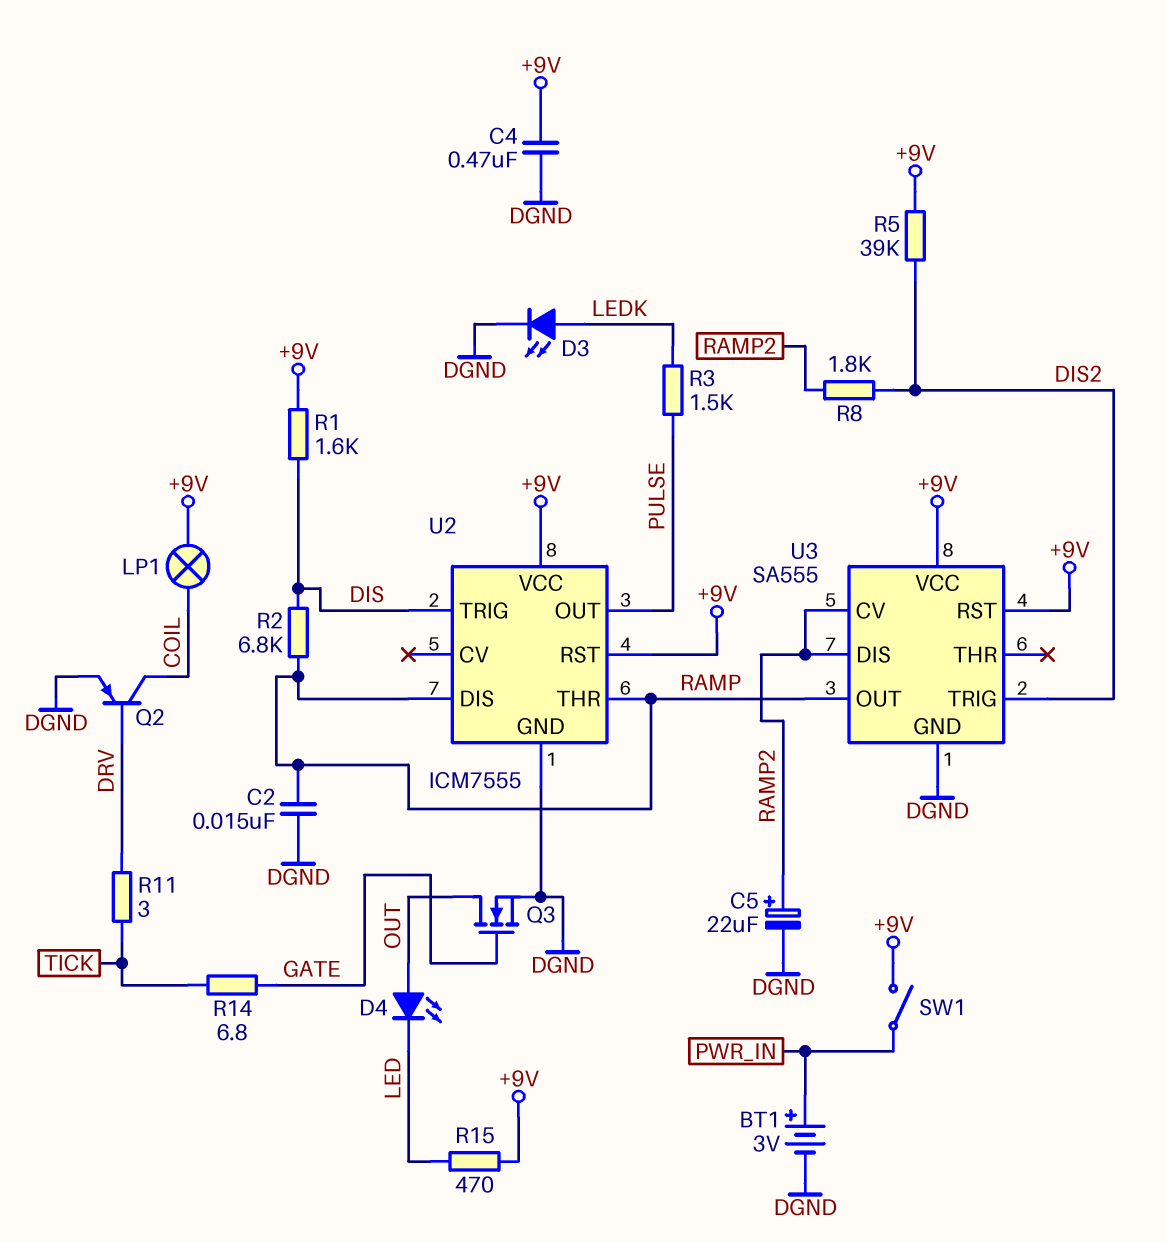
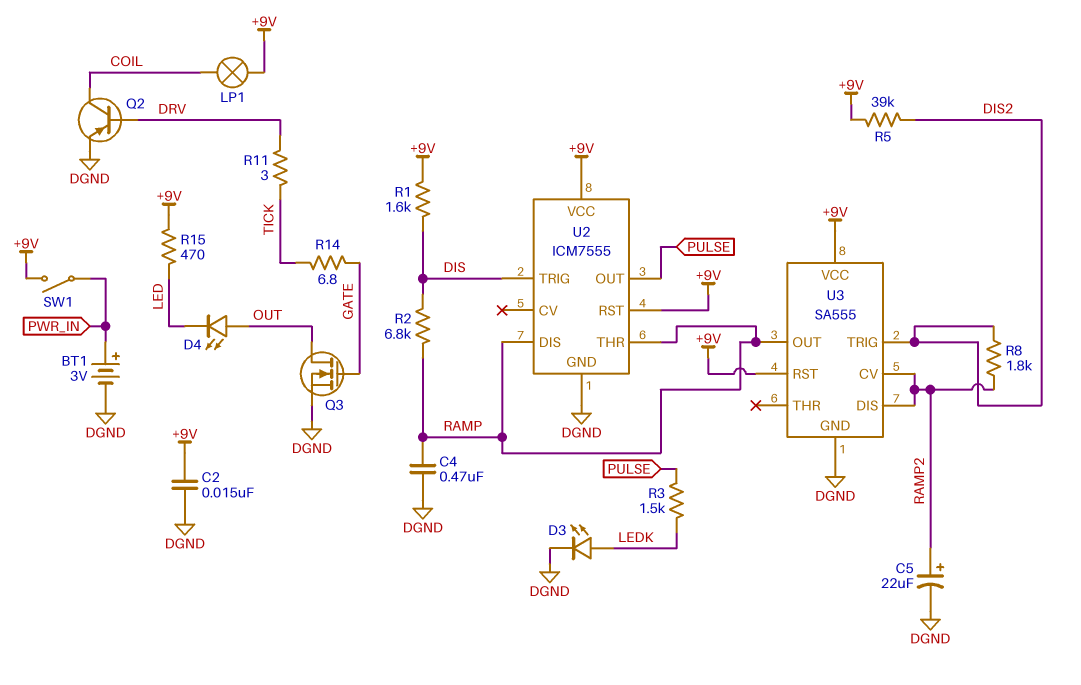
C2: 15nF (DGND, RAMP) -> 15nF (+9V, DGND)
C4: 470nF (+9V, DGND) -> 470nF (DGND, RAMP)

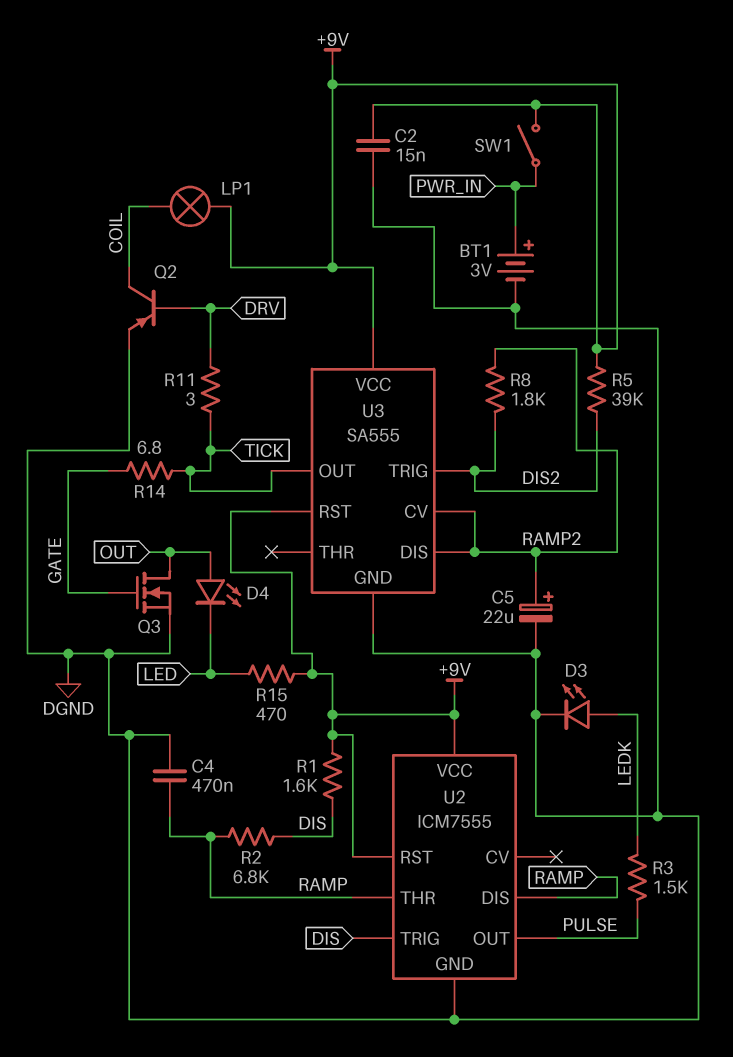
U3 pin OUT: RAMP -> TICK

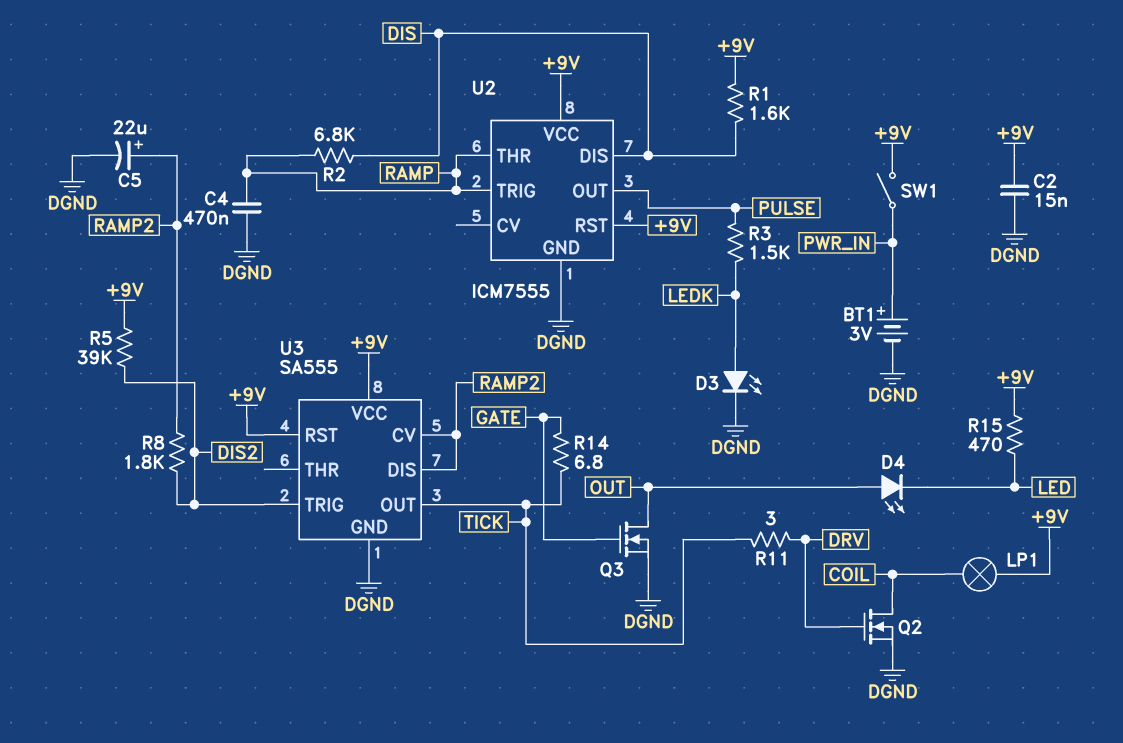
Q2: PNP (B DRV, C COIL, E DGND) -> NMOS (G DRV, D COIL, S DGND)
U2 pin DIS: RAMP -> DIS
U2 pin TRIG: DIS -> RAMP

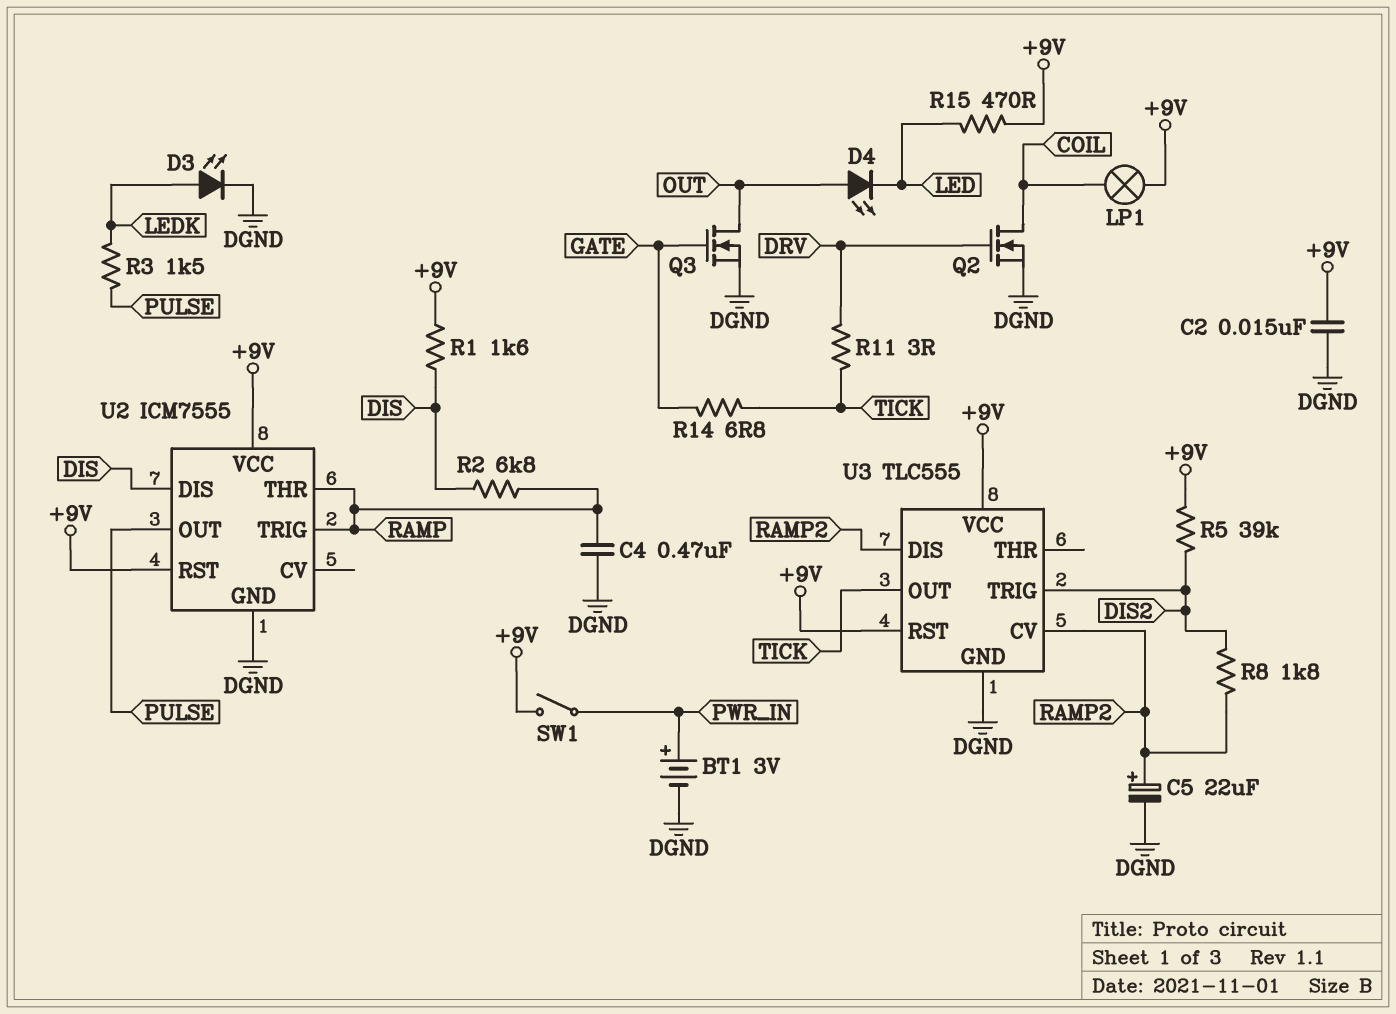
U3: SA555 -> TLC555

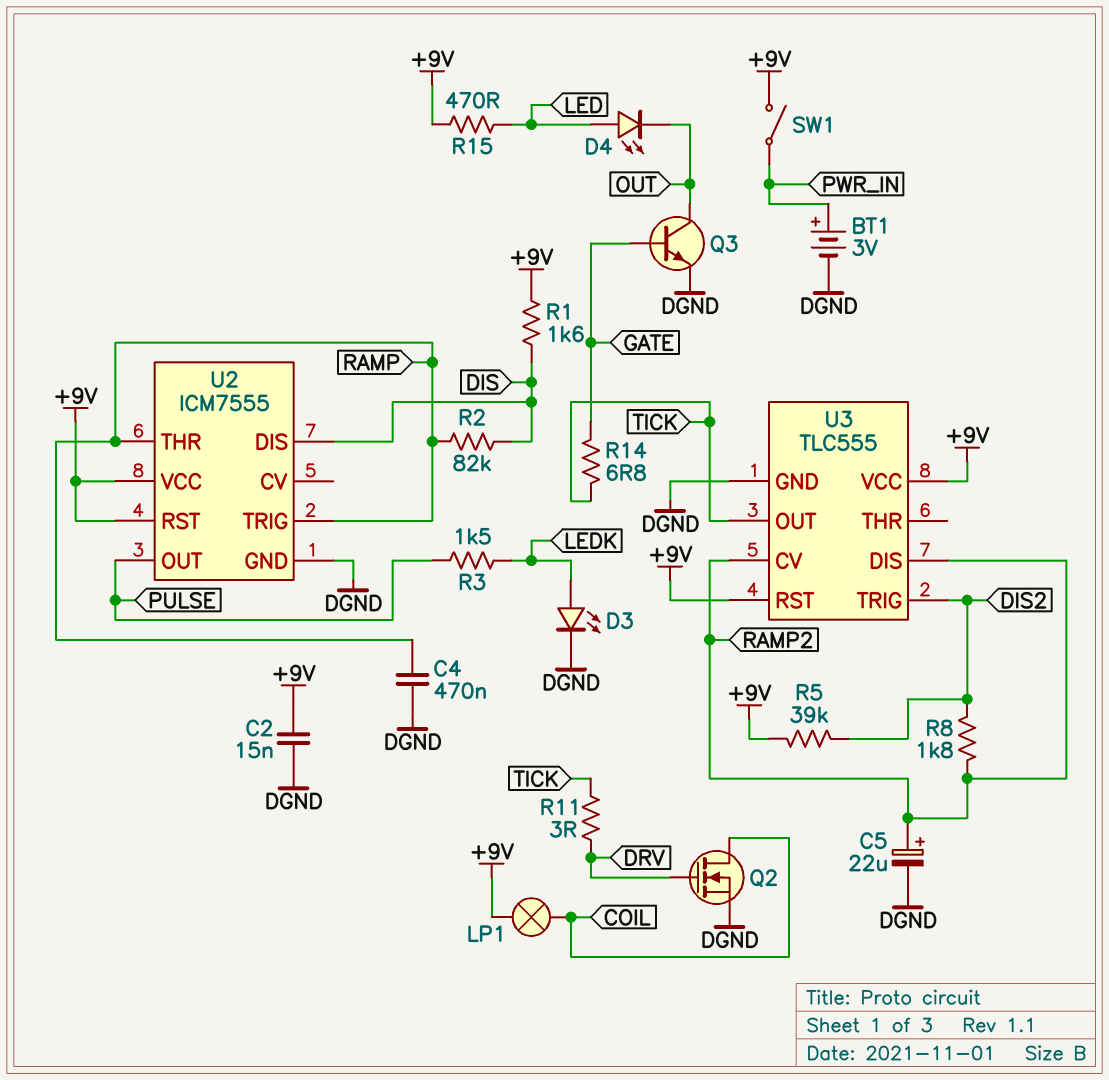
D4: LED (A OUT, K LED) -> LED (A LED, K OUT)
Q3: NMOS (G GATE, D OUT, S DGND) -> NPN (B GATE, C OUT, E DGND)
R2: 6.8k (DIS, RAMP) -> 82k (DIS, RAMP)

